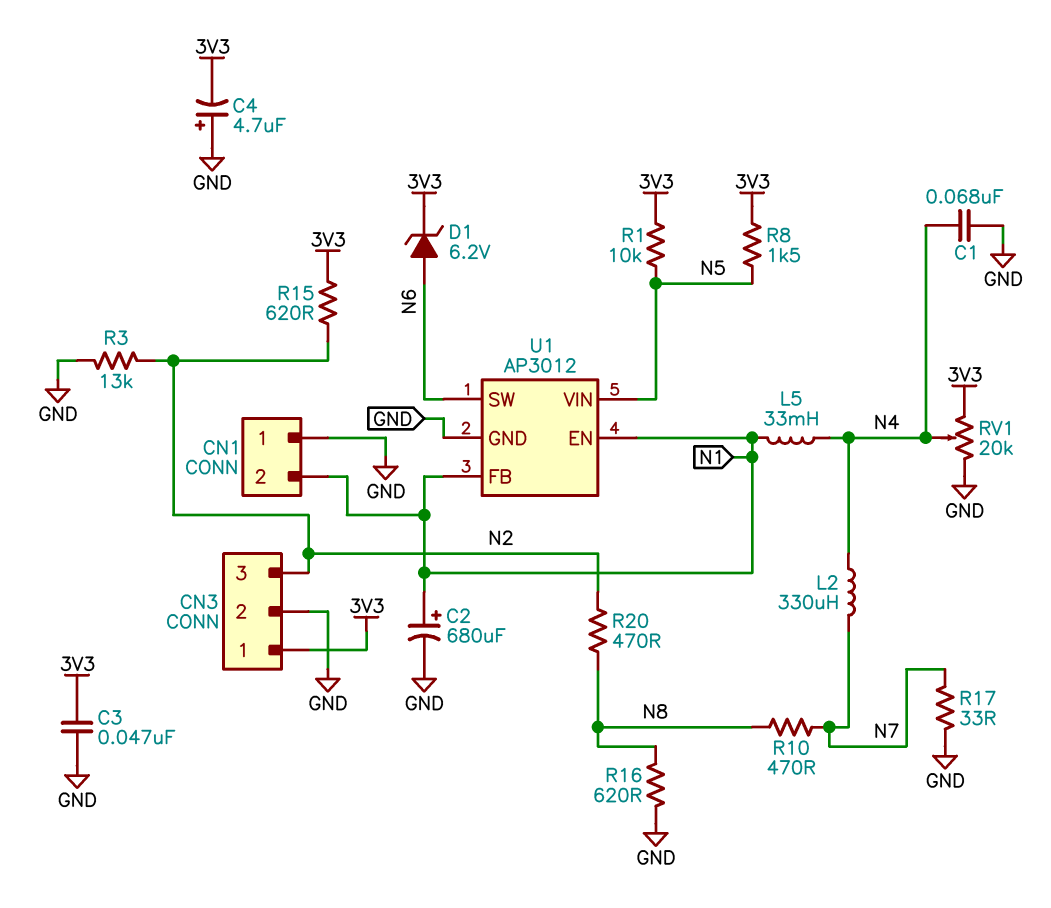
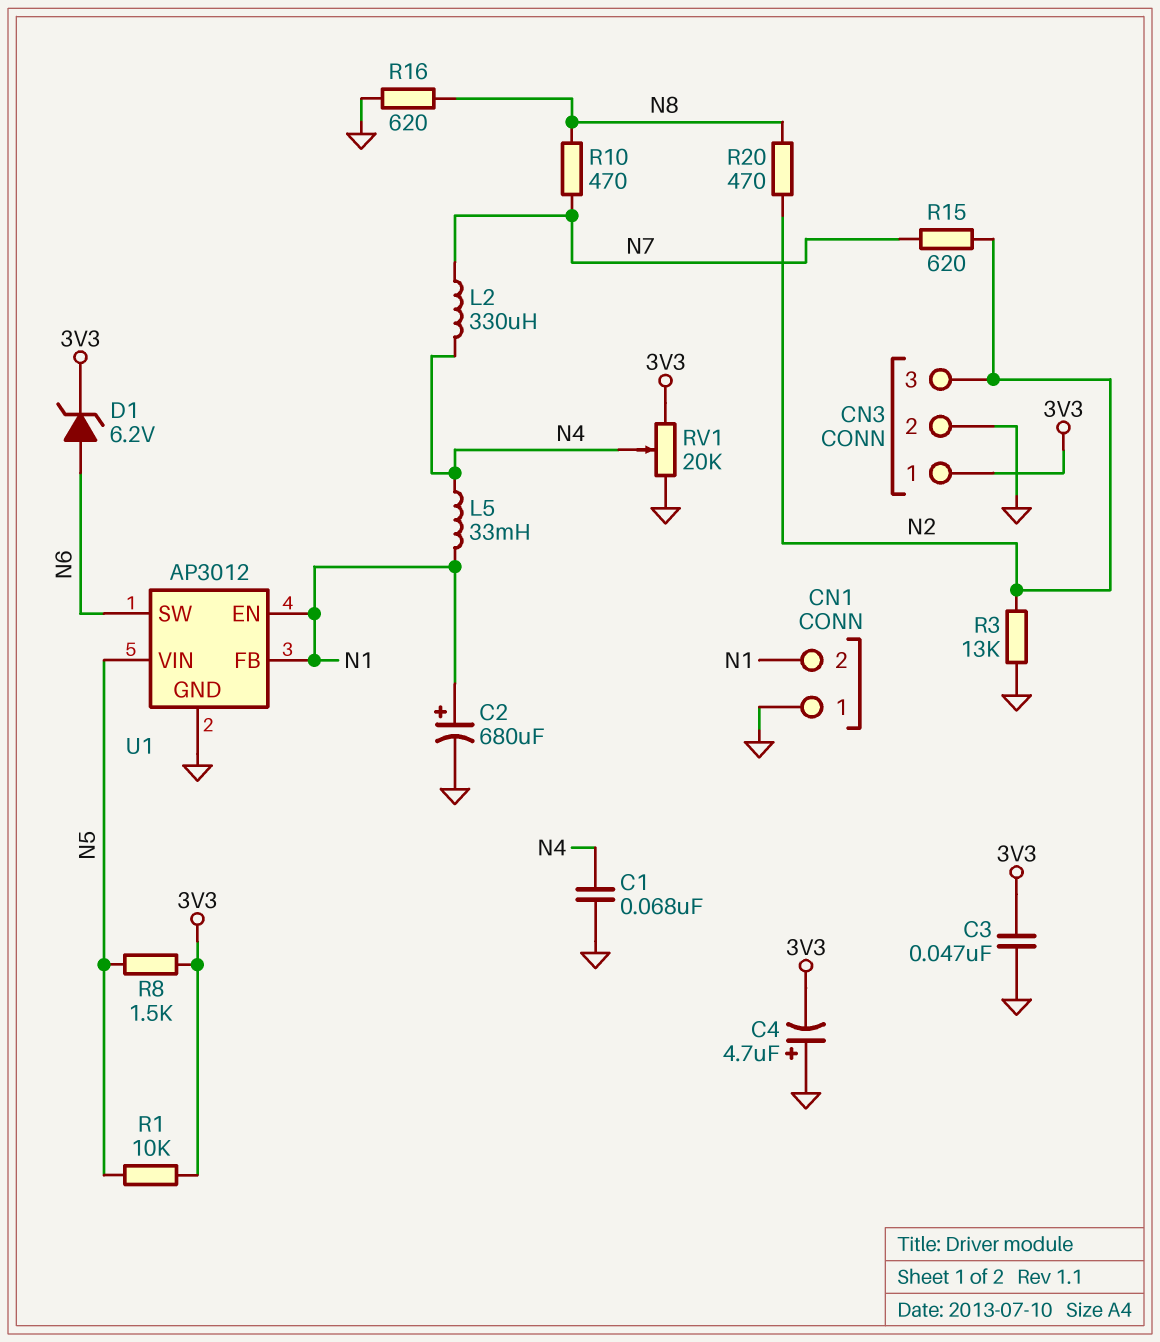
R15: 620 (3V3, N2) -> 620 (N2, N7)
R17: 33 (GND, N7) -> none

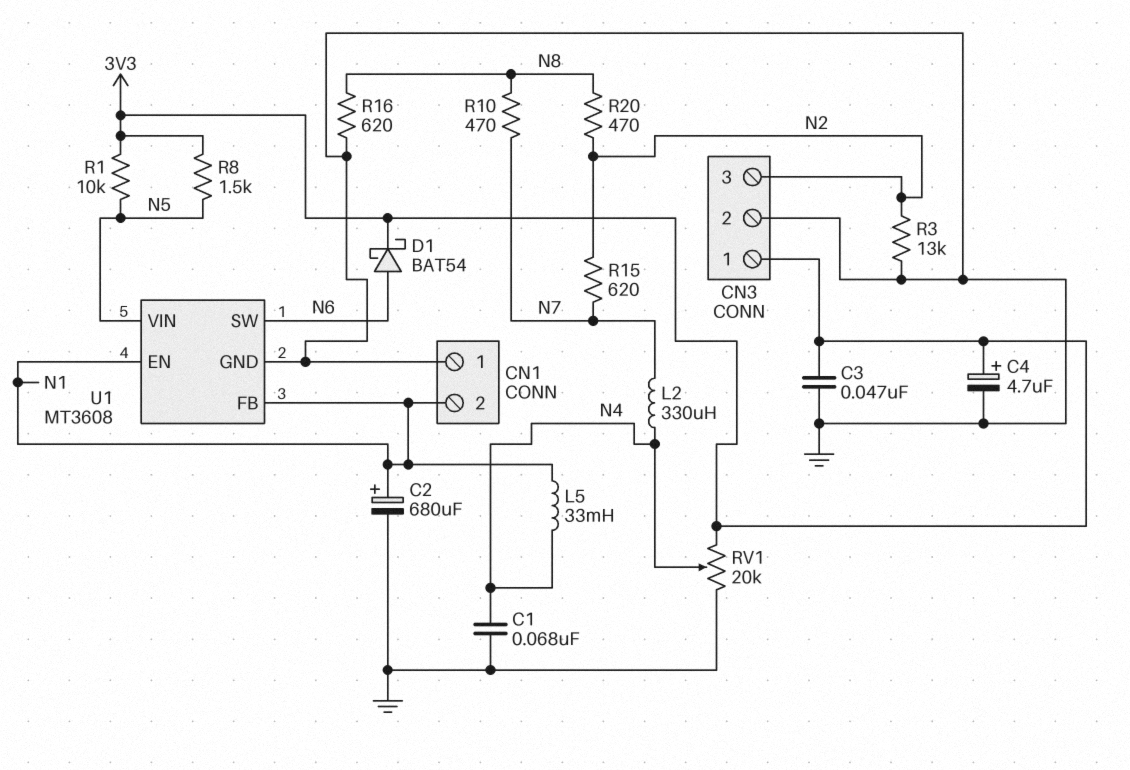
C4: 4.7uF (plus GND, minus 3V3) -> 4.7uF (plus 3V3, minus GND)
D1: zener 6.2V (A N6, K 3V3) -> schottky BAT54 (A N6, K 3V3)
U1: AP3012 -> MT3608

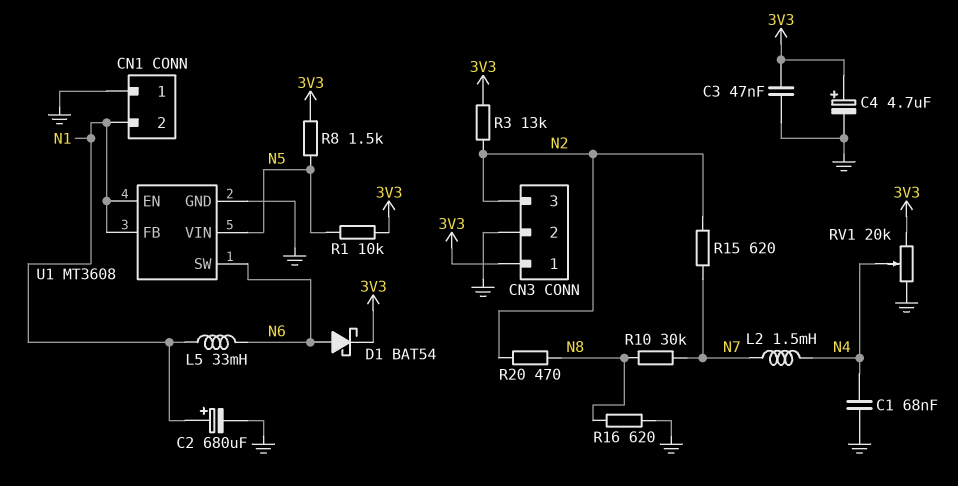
L2: 330uH (N4, N7) -> 1.5mH (N4, N7)
L5: 33mH (N1, N4) -> 33mH (N1, N6)
R3: 13k (GND, N2) -> 13k (3V3, N2)
R10: 470 (N7, N8) -> 30k (N7, N8)

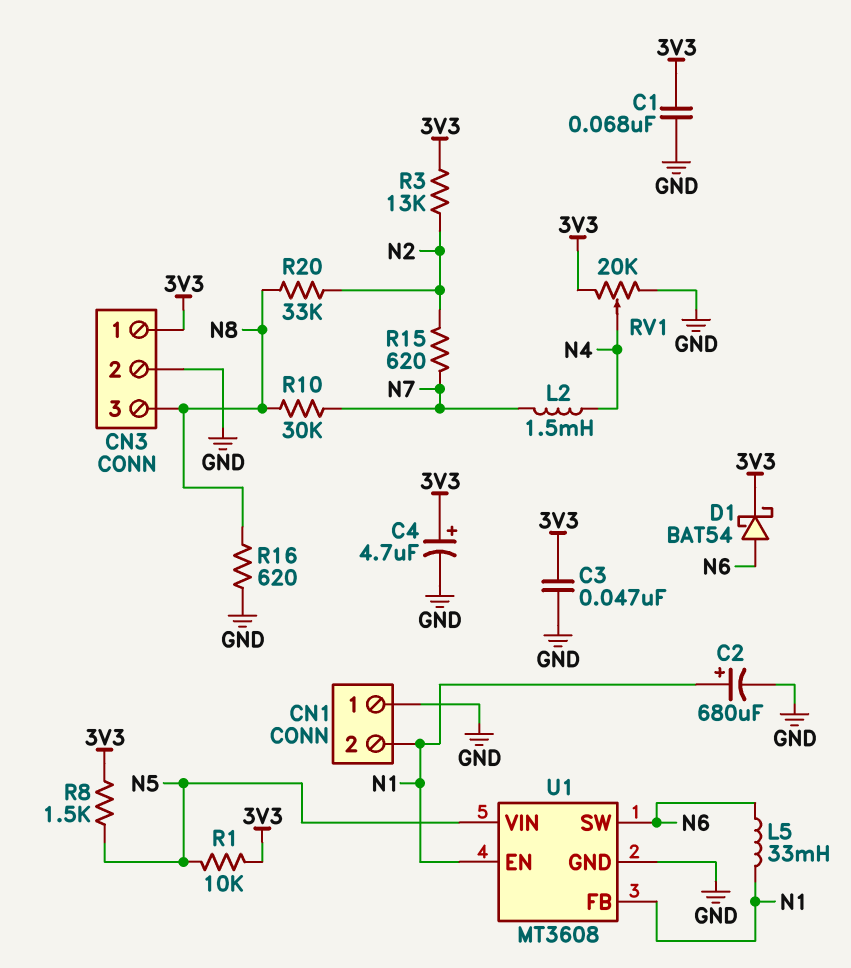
C1: 68nF (GND, N4) -> 68nF (3V3, GND)
CN3 pin 3: N2 -> N8
R20: 470 (N2, N8) -> 33k (N2, N8)

